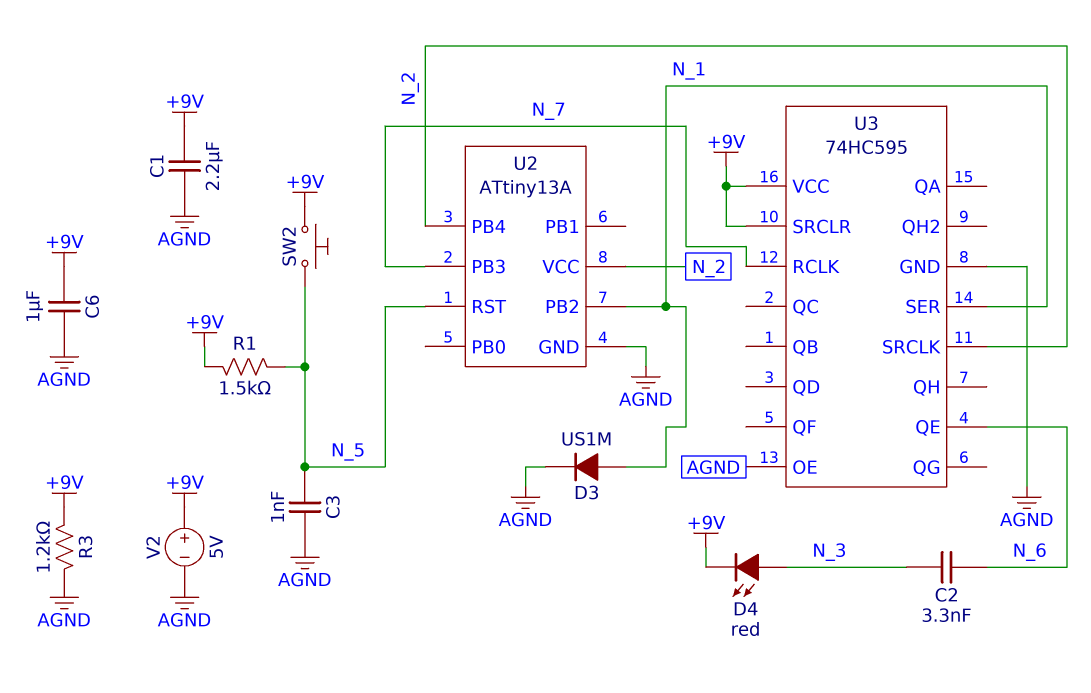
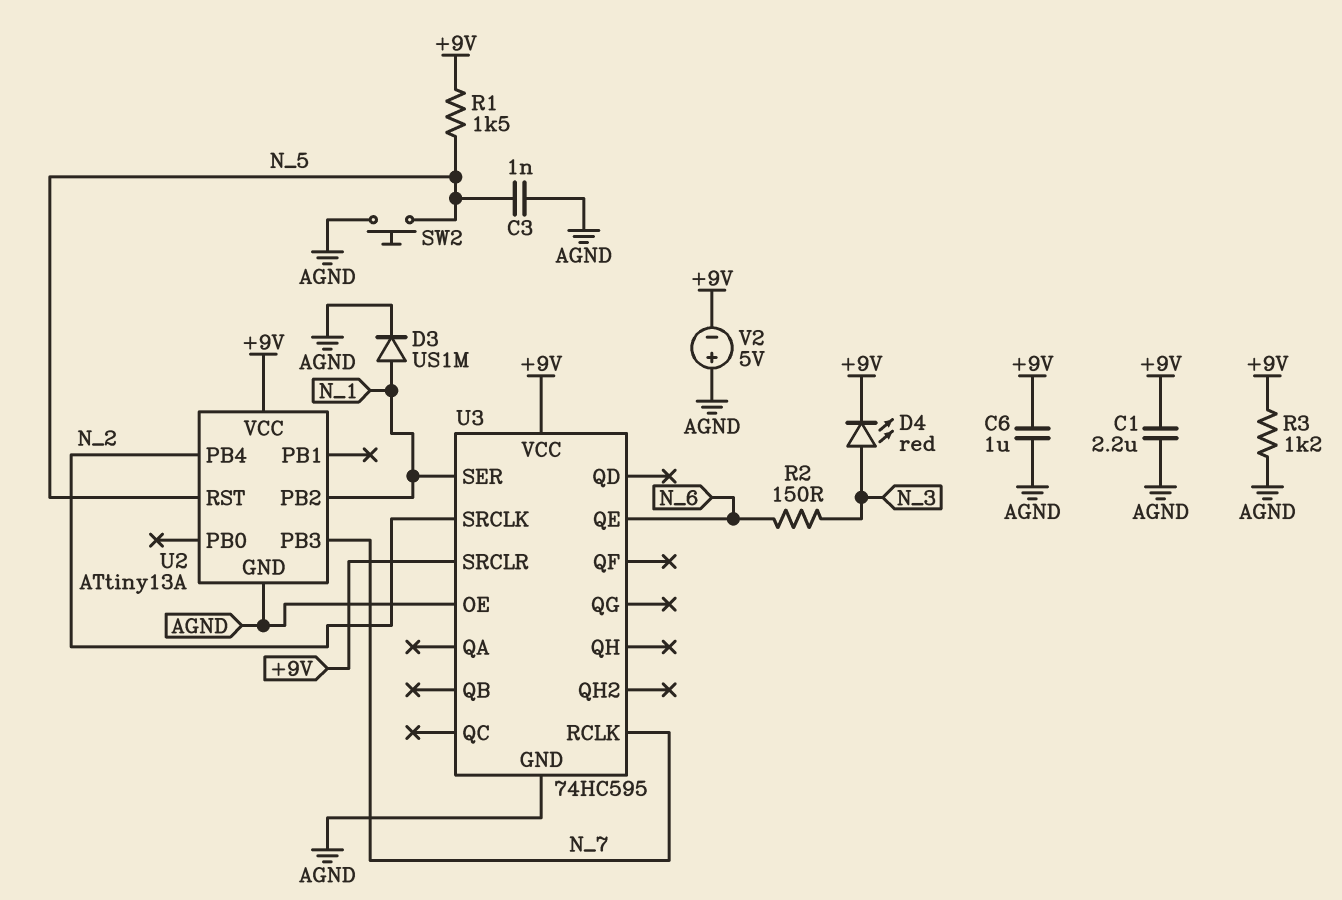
C2: 3.3nF (N_3, N_6) -> none
R2: none -> 150 (N_3, N_6)
SW2: button (+9V, N_5) -> button (AGND, N_5)
U2 pin VCC: N_2 -> +9V
V2: 5V (plus +9V, minus AGND) -> 5V (plus AGND, minus +9V)

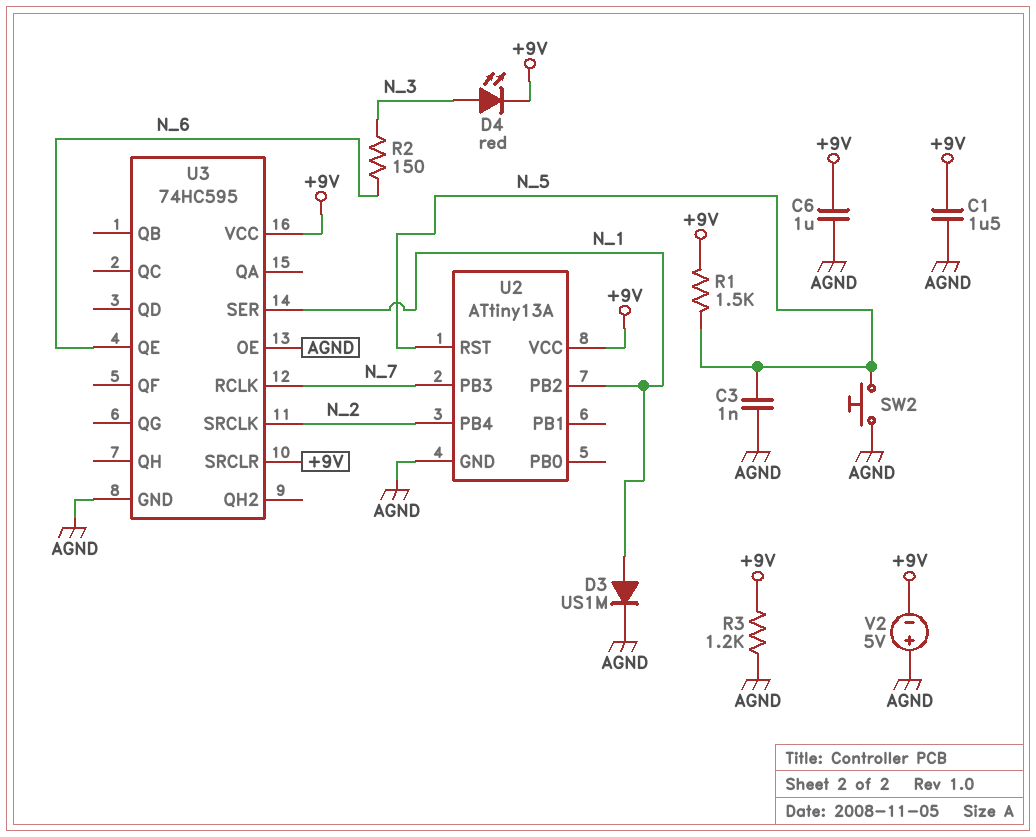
C1: 2.2uF (+9V, AGND) -> 1.5uF (+9V, AGND)

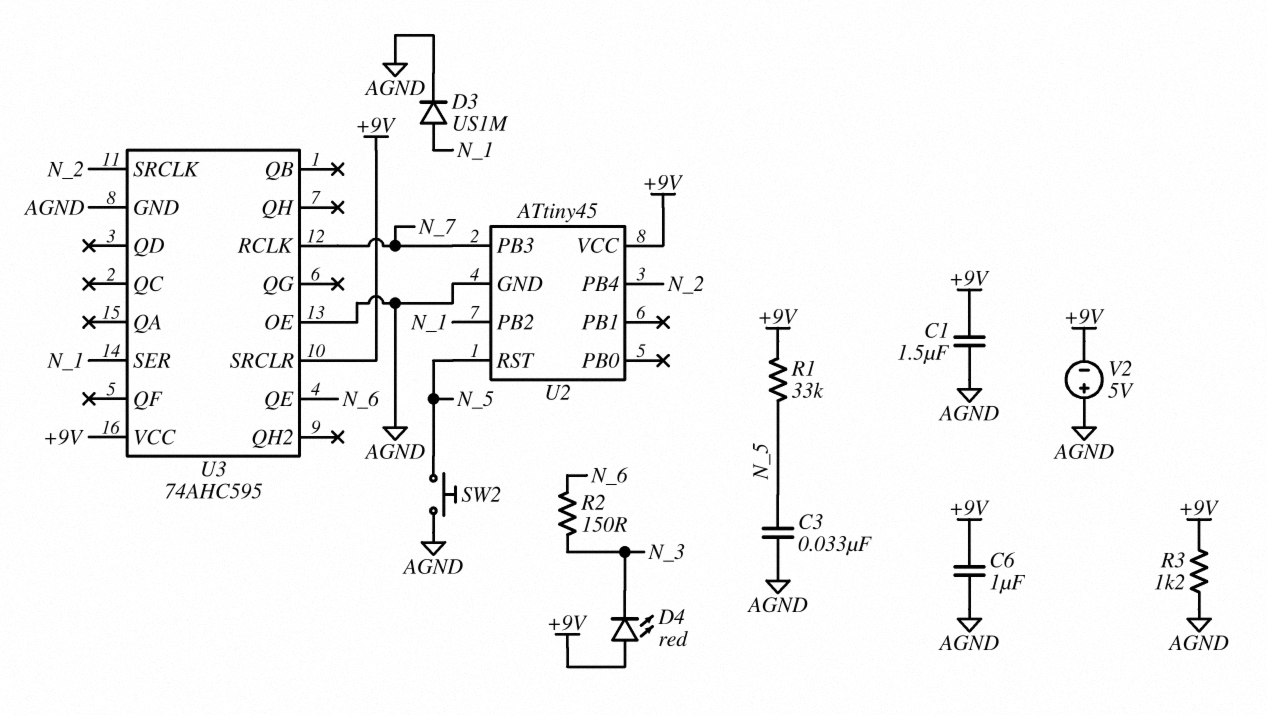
C3: 1nF (AGND, N_5) -> 33nF (AGND, N_5)
D4: LED red (A N_3, K +9V) -> LED red (A +9V, K N_3)
R1: 1.5k (+9V, N_5) -> 33k (+9V, N_5)
U2: ATtiny13A -> ATtiny45
U3: 74HC595 -> 74AHC595

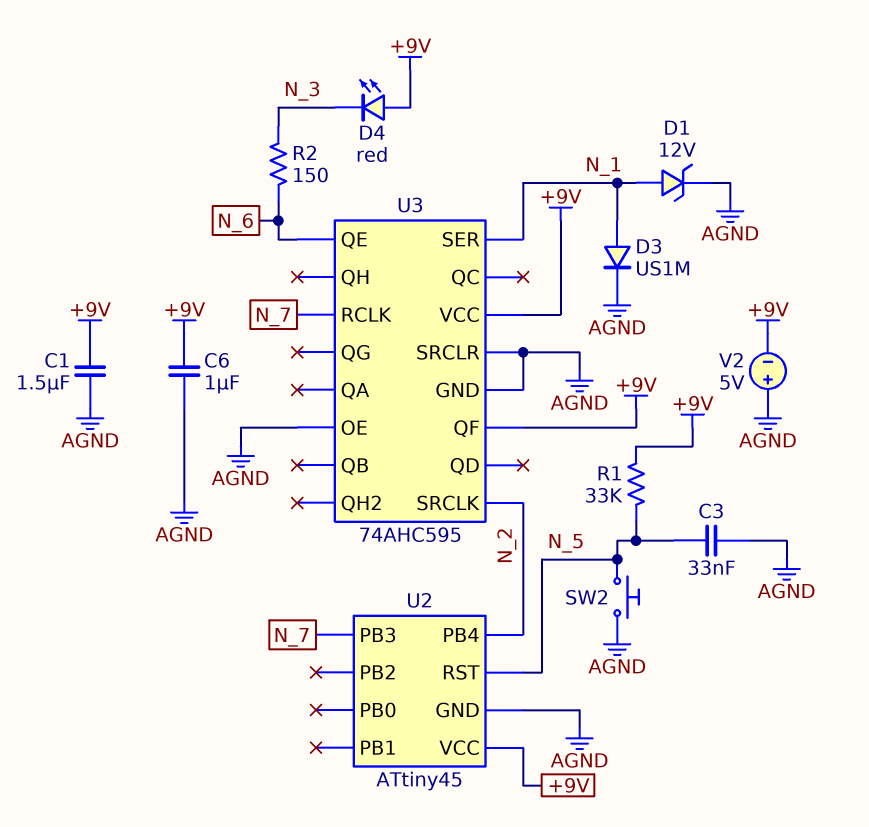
D1: none -> zener 12V (A N_1, K AGND)
R3: 1.2k (+9V, AGND) -> none
U2 pin PB2: N_1 -> none
U3 pin QF: none -> +9V
U3 pin SRCLR: +9V -> AGND

